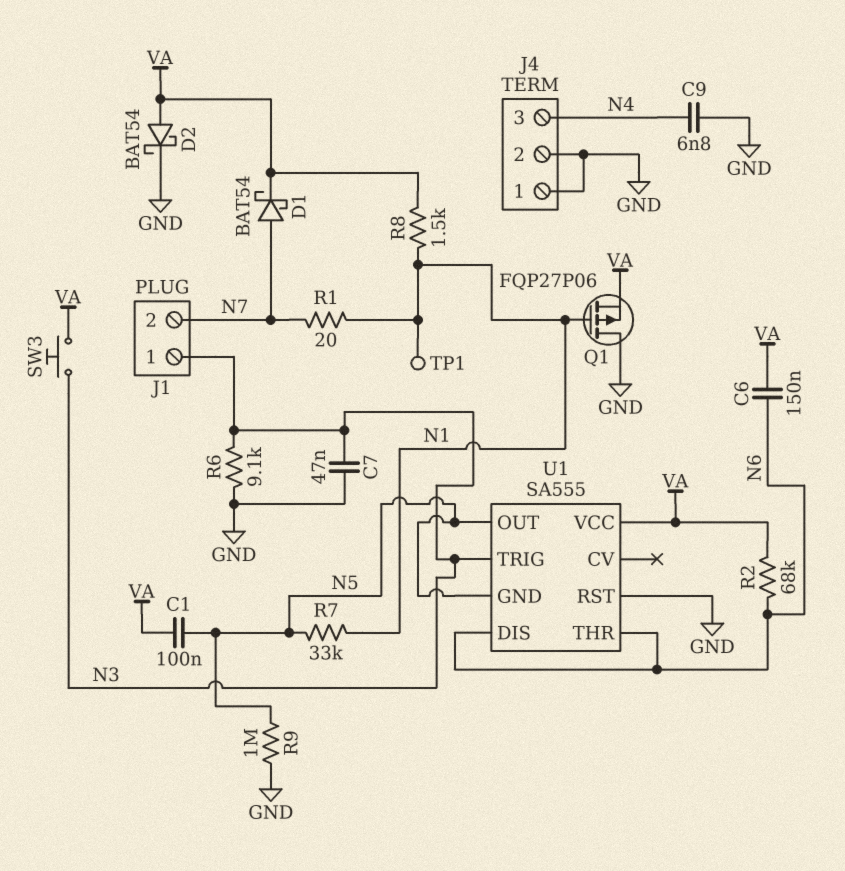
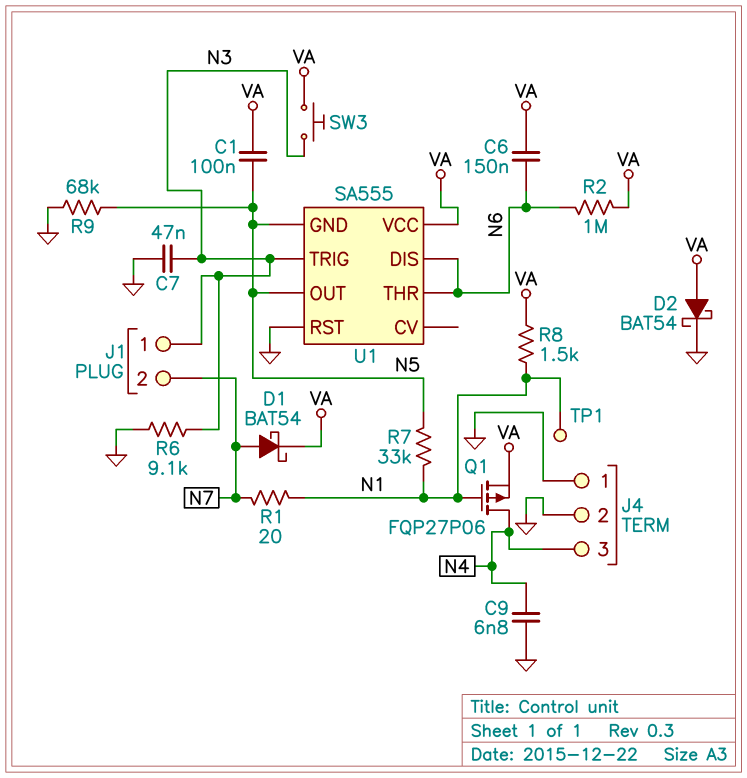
Q1: PMOS FQP27P06 (G N1, D GND, S VA) -> PMOS FQP27P06 (G N1, D N4, S VA)
R2: 68k (N6, VA) -> 1M (N6, VA)
R9: 1M (GND, N5) -> 68k (GND, N5)

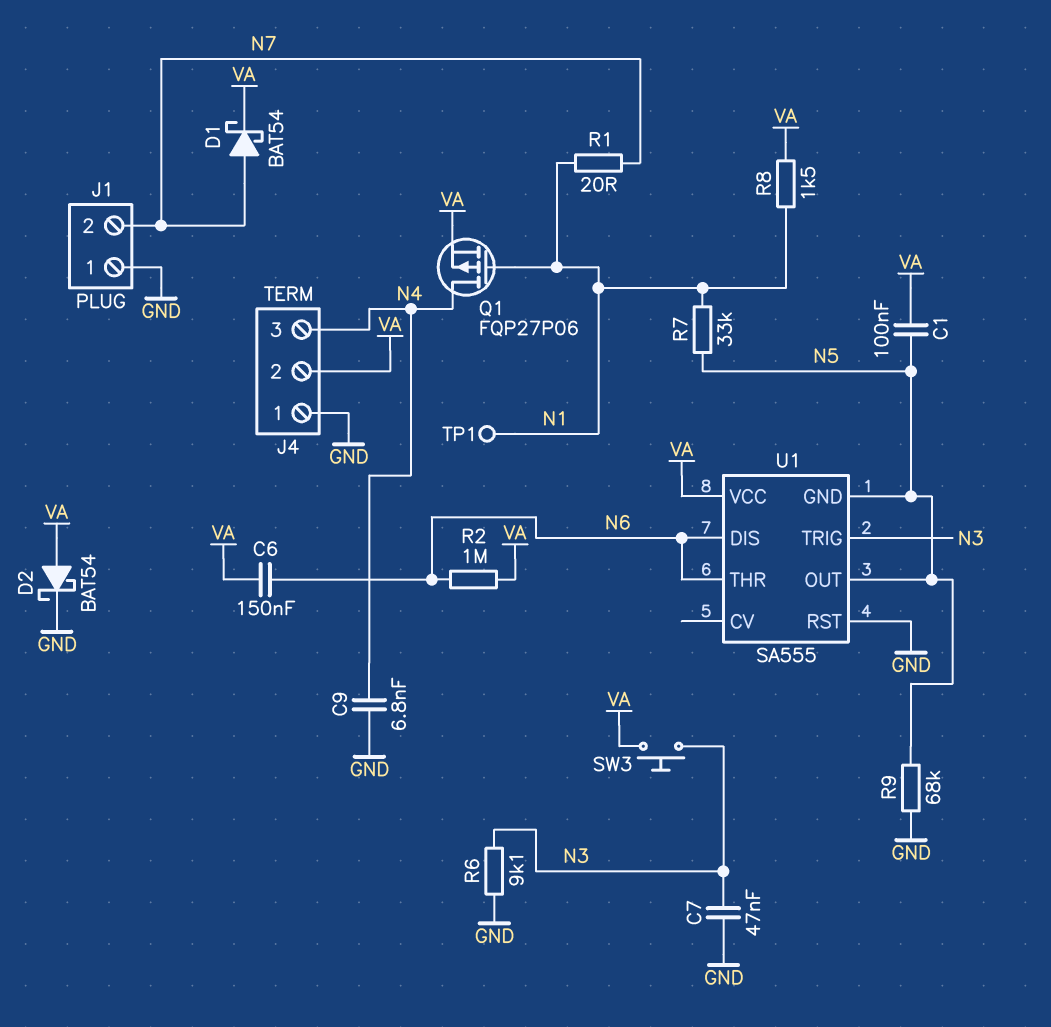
J1 pin 1: N3 -> GND
J4 pin 2: GND -> VA

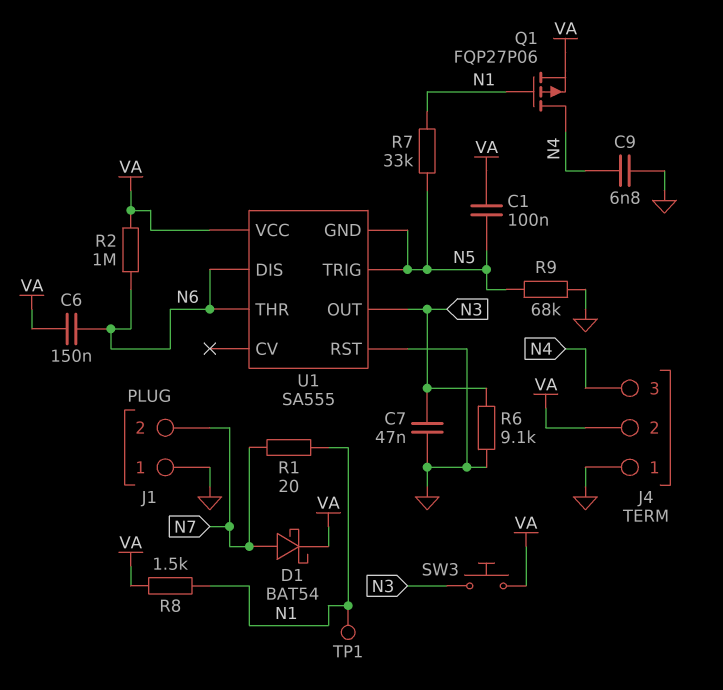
D2: schottky BAT54 (A VA, K GND) -> none
U1 pin OUT: N5 -> N3
U1 pin TRIG: N3 -> N5

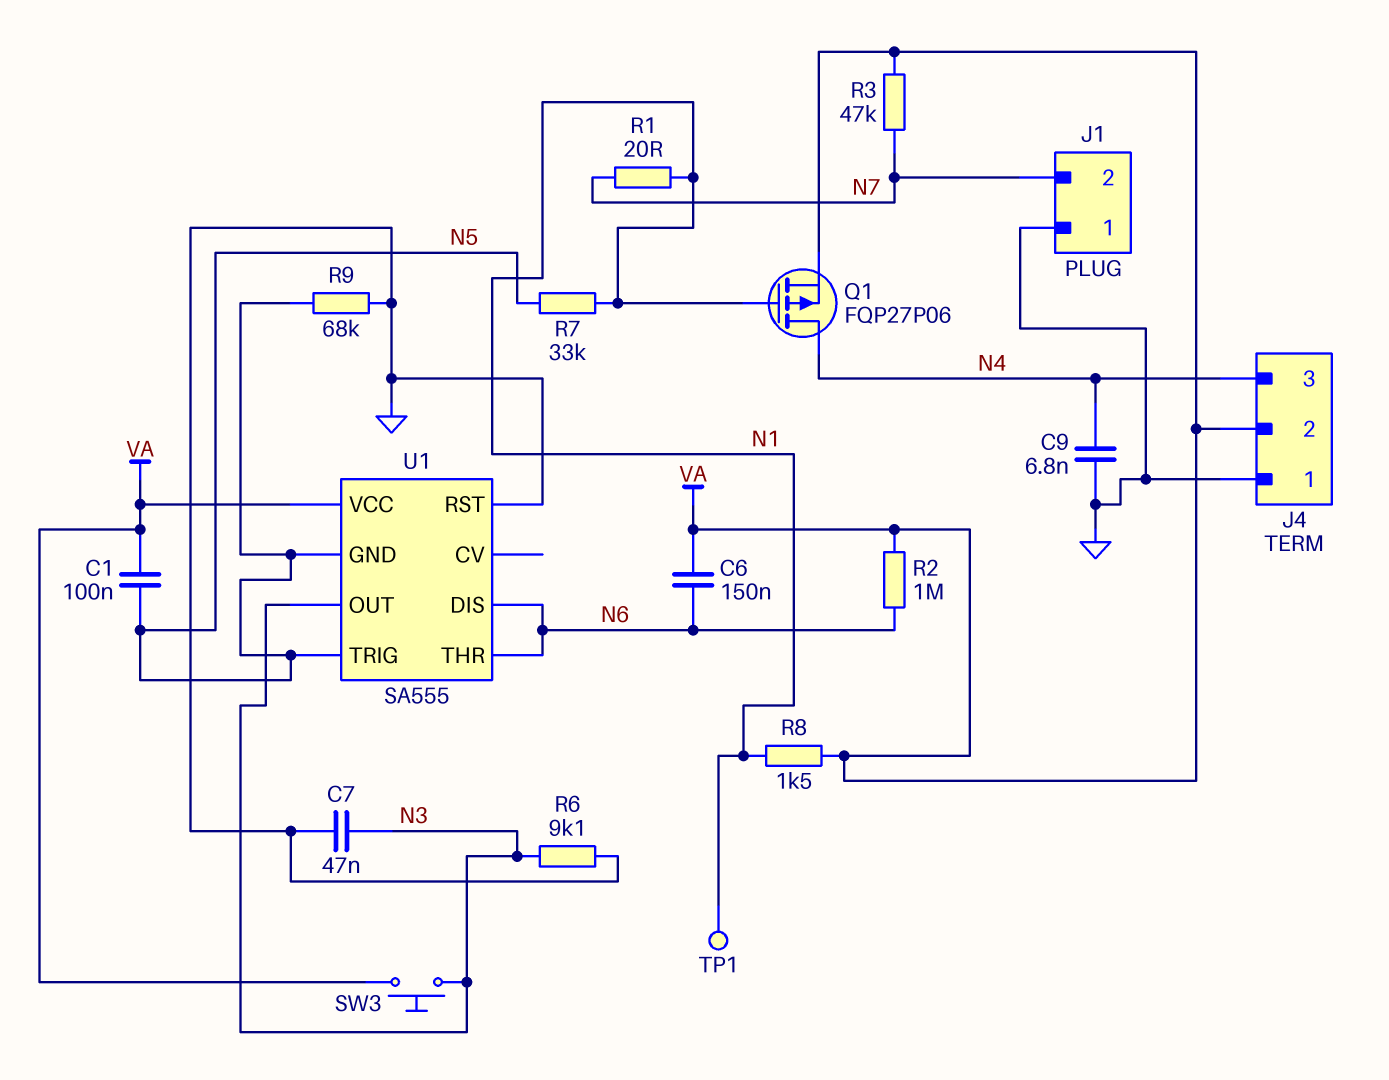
D1: schottky BAT54 (A N7, K VA) -> none
R3: none -> 47k (N7, VA)

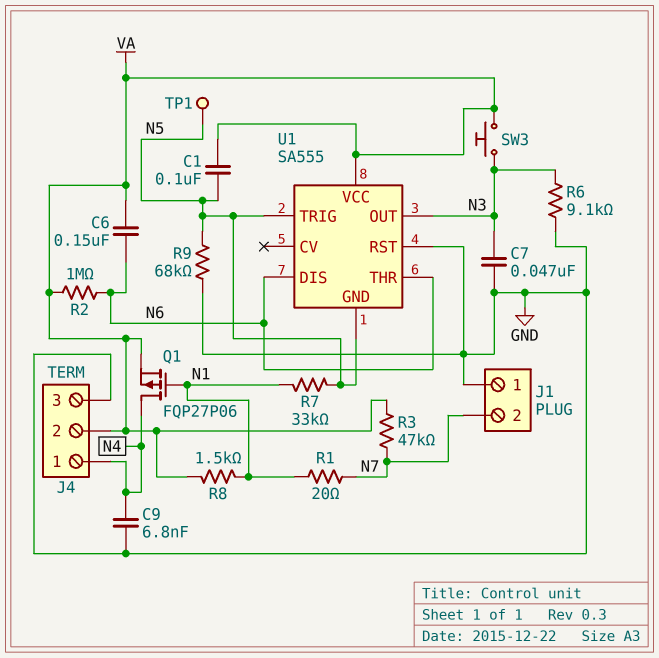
J4 pin 1: GND -> N4
J4 pin 3: N4 -> GND
TP1: test point (N1) -> test point (N5)

